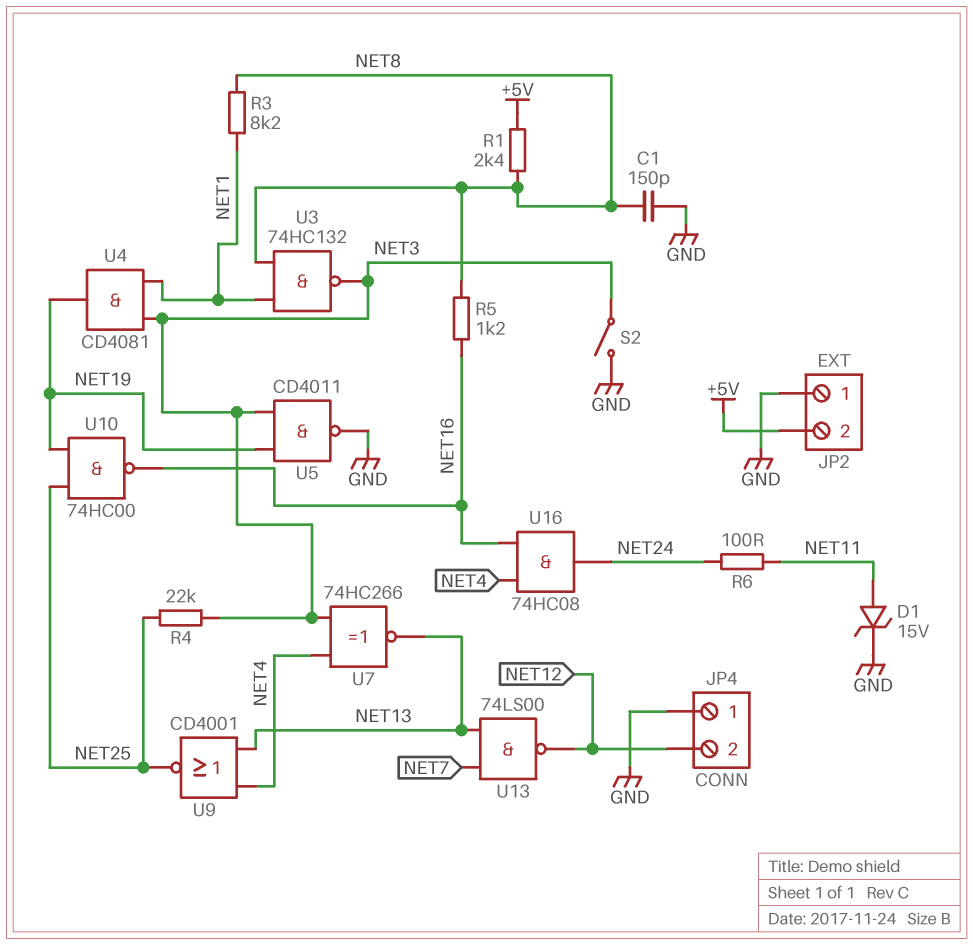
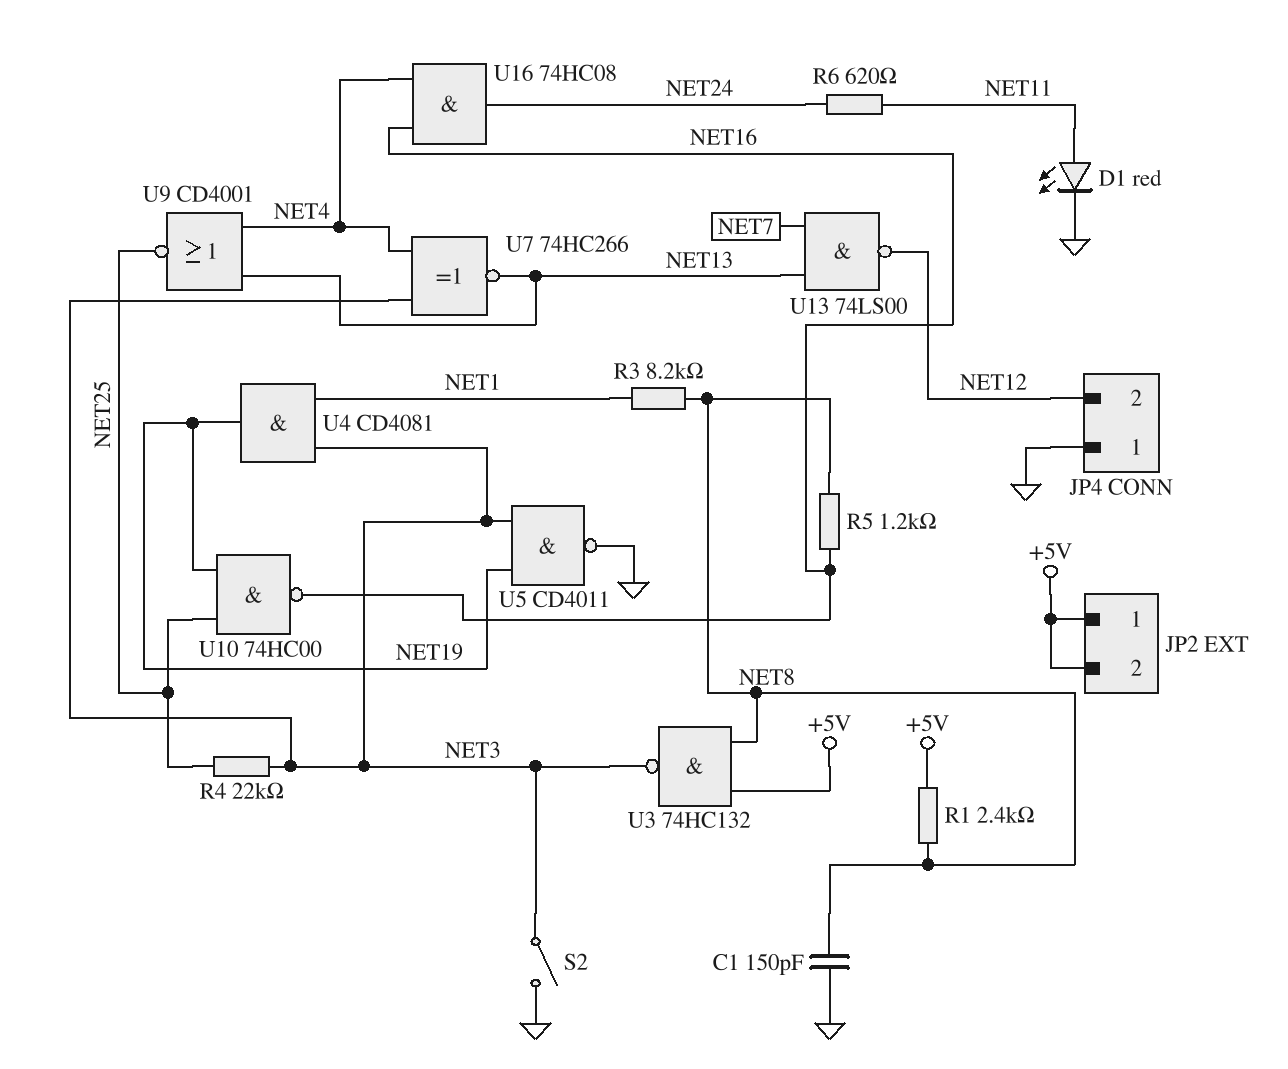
D1: zener 15V (A NET11, K GND) -> LED red (A NET11, K GND)
JP2 pin 1: GND -> +5V
R6: 100 (NET11, NET24) -> 620 (NET11, NET24)
U3: NAND 74HC132 (in NET1, in NET8, out NET3) -> NAND 74HC132 (in +5V, in NET8, out NET3)

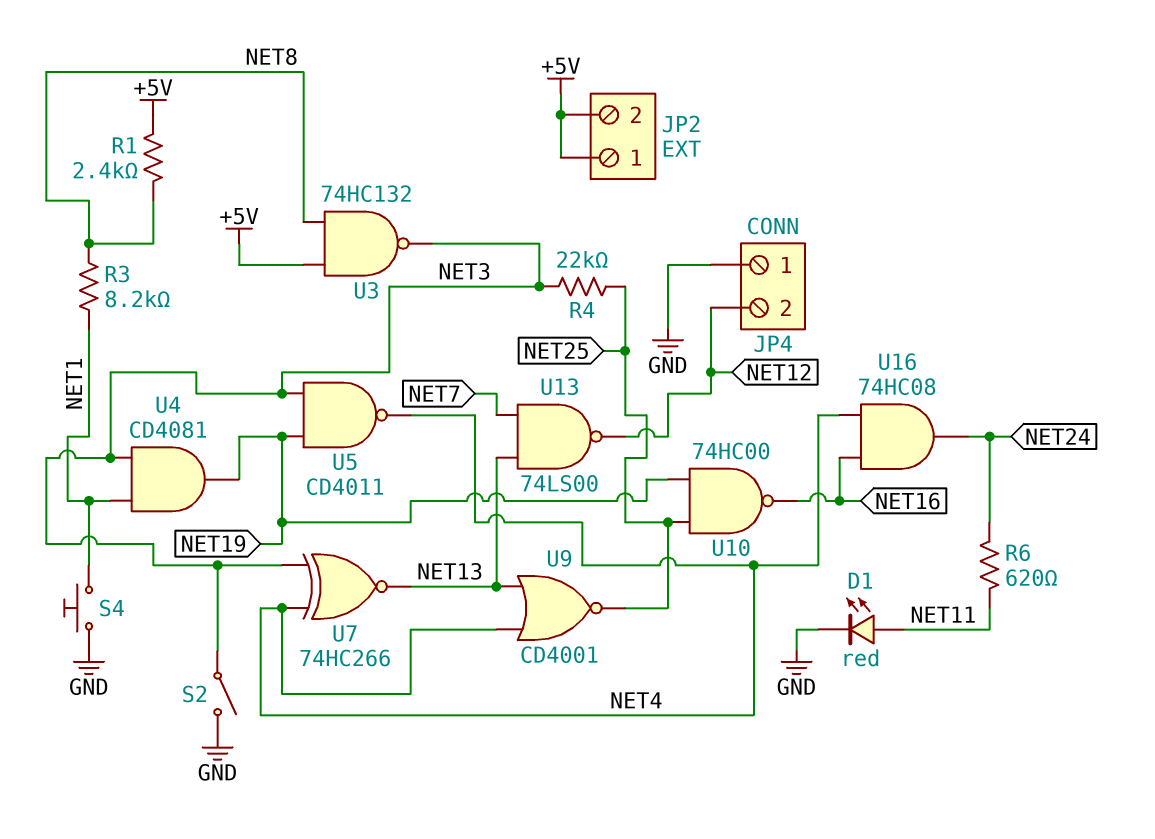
C1: 150pF (GND, NET8) -> none
R5: 1.2k (NET8, NET16) -> none
S4: none -> button (GND, NET1)
U5: NAND CD4011 (in NET3, in NET19, out GND) -> NAND CD4011 (in NET3, in NET19, out NET4)

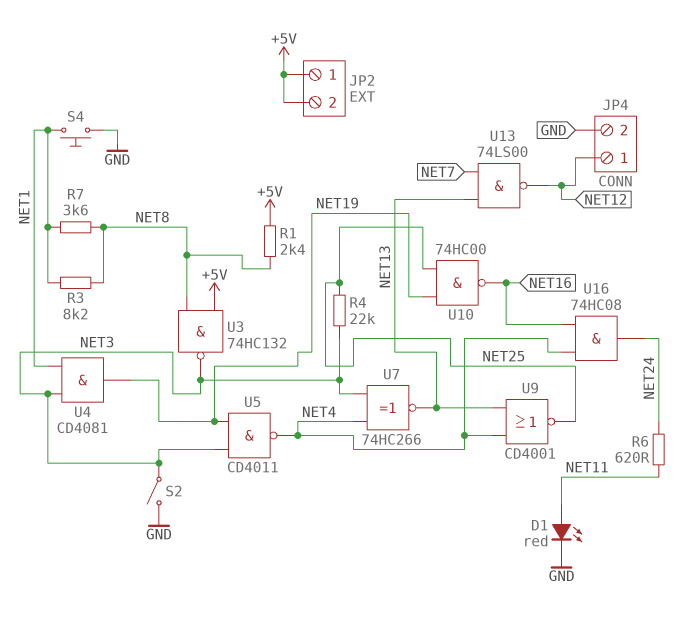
JP4 pin 1: GND -> NET12
JP4 pin 2: NET12 -> GND
R7: none -> 3.6k (NET1, NET8)

